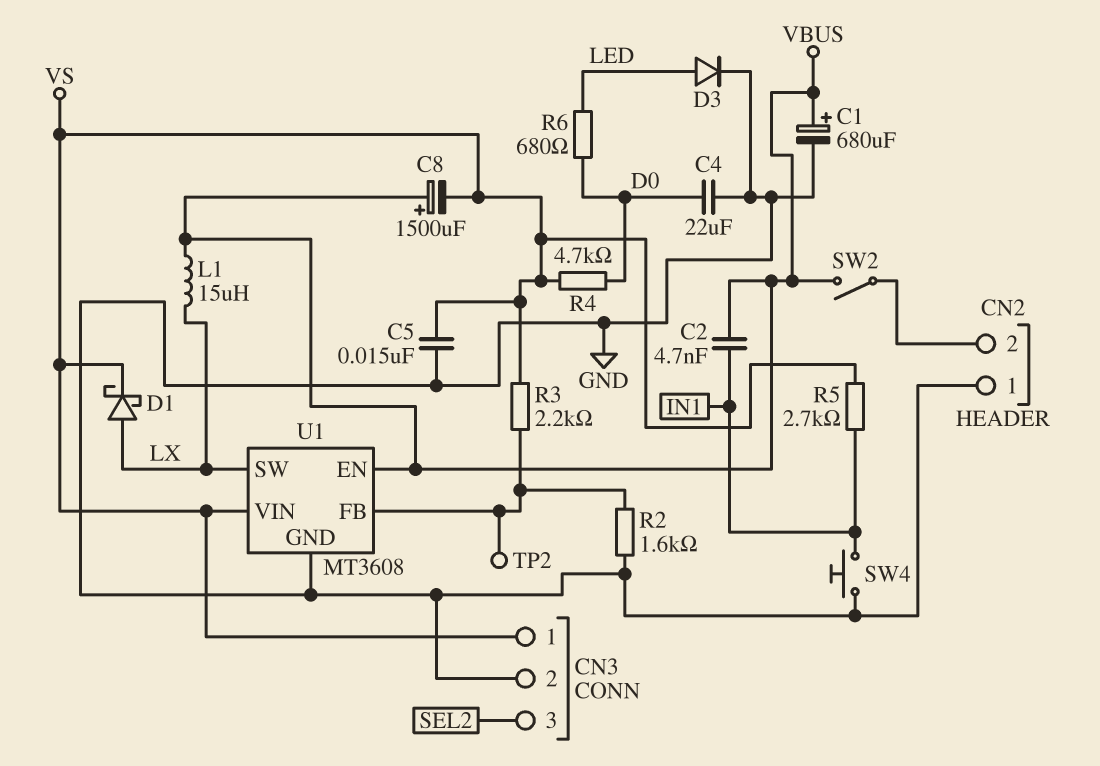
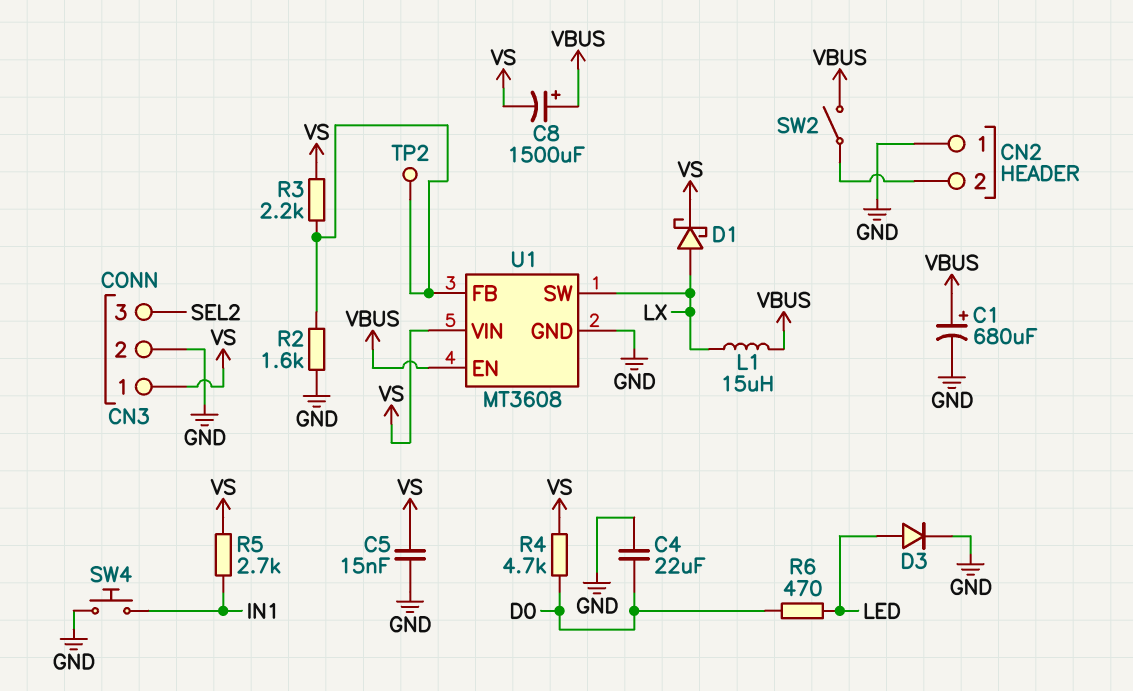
C2: 4.7nF (IN1, VBUS) -> none
R6: 680 (D0, LED) -> 470 (D0, LED)

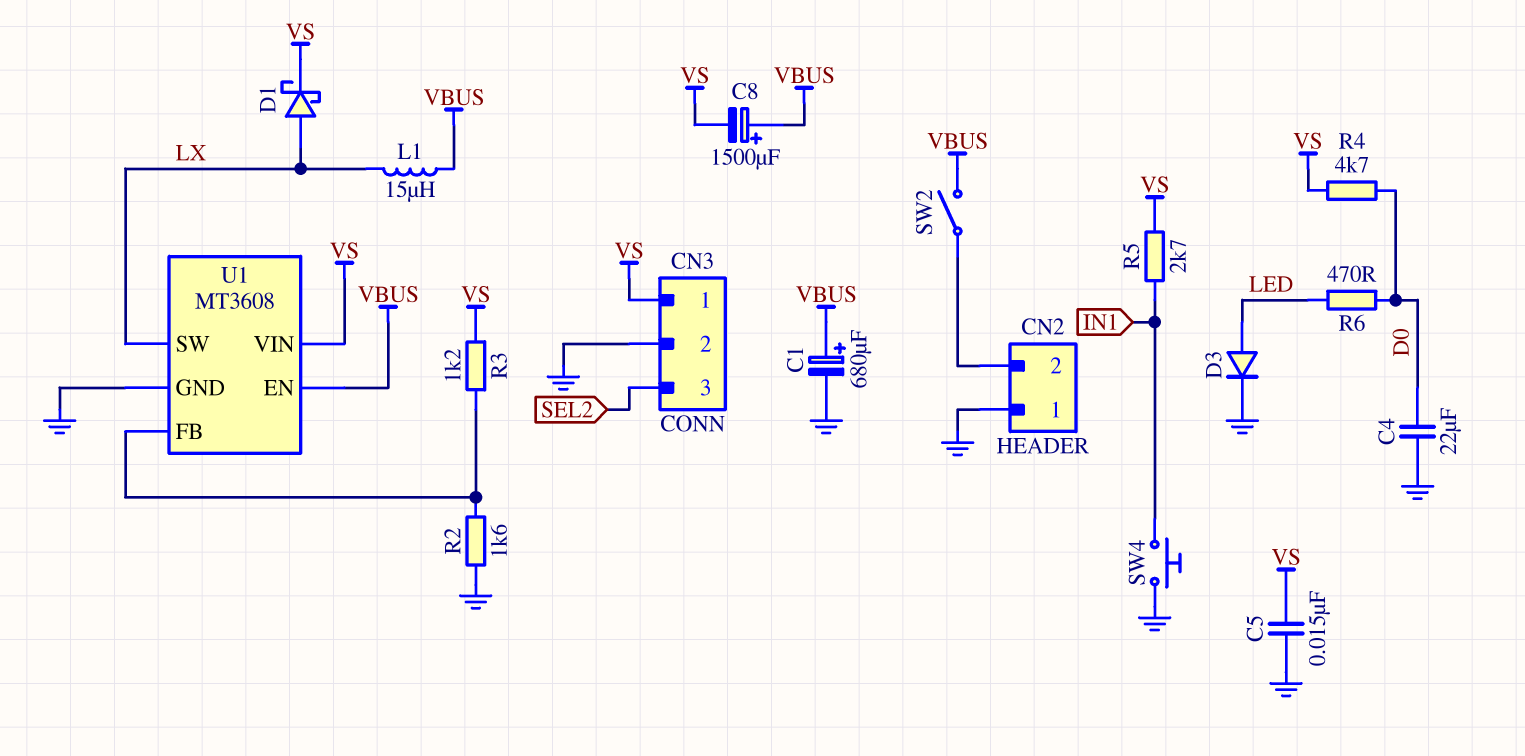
R3: 2.2k (U1/FB, VS) -> 1.2k (U1/FB, VS)
TP2: test point (U1/FB) -> none

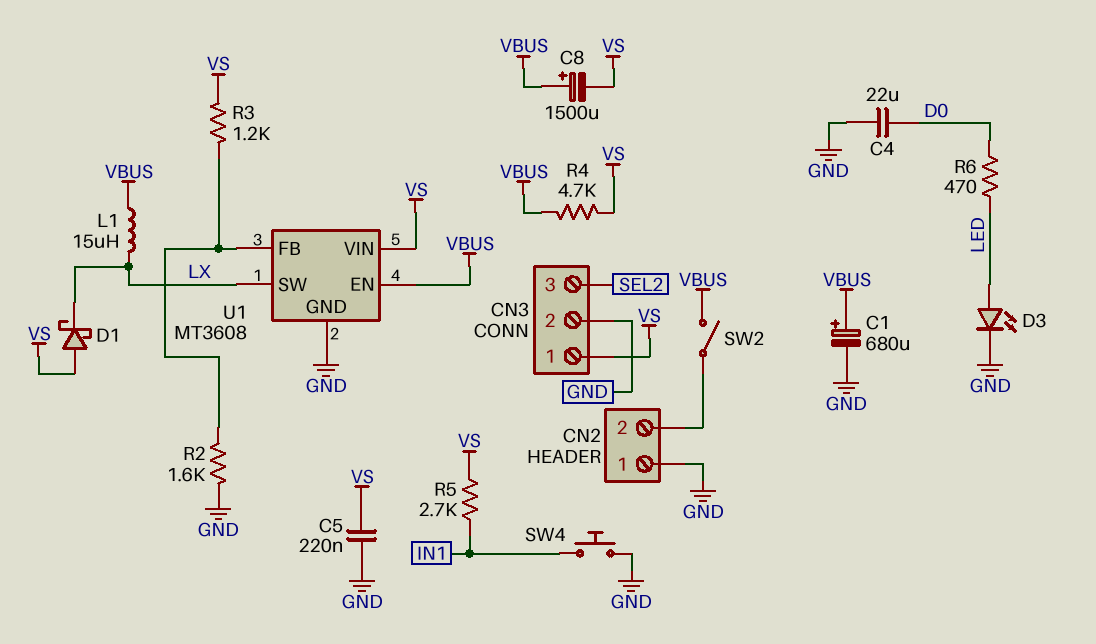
C5: 15nF (GND, VS) -> 220nF (GND, VS)
D1: schottky (A LX, K VS) -> schottky (A VS, K LX)
D3: diode (A LED, K GND) -> LED (A LED, K GND)
R4: 4.7k (D0, VS) -> 4.7k (VBUS, VS)

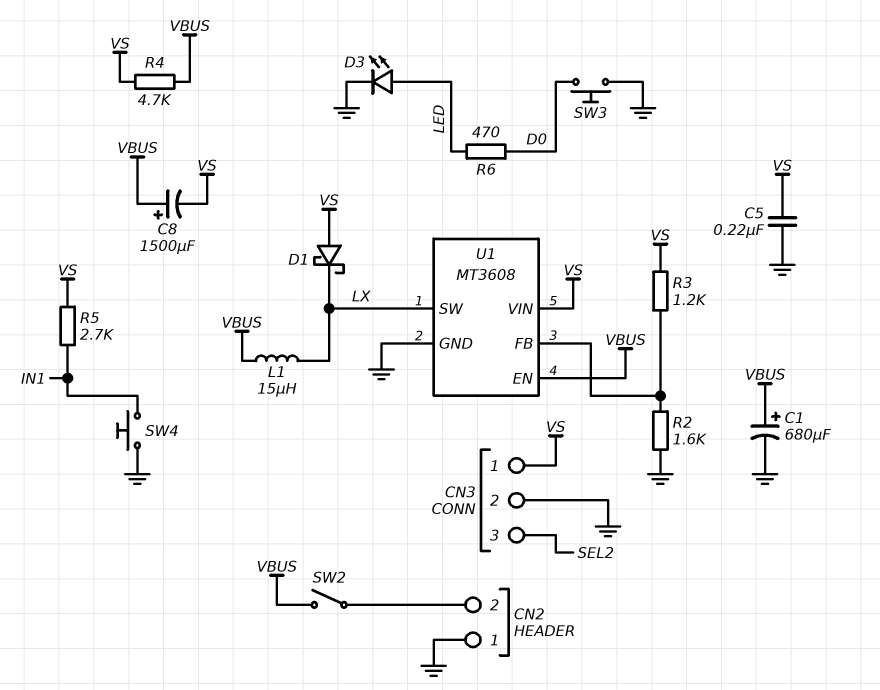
C4: 22uF (D0, GND) -> none
SW3: none -> button (D0, GND)

